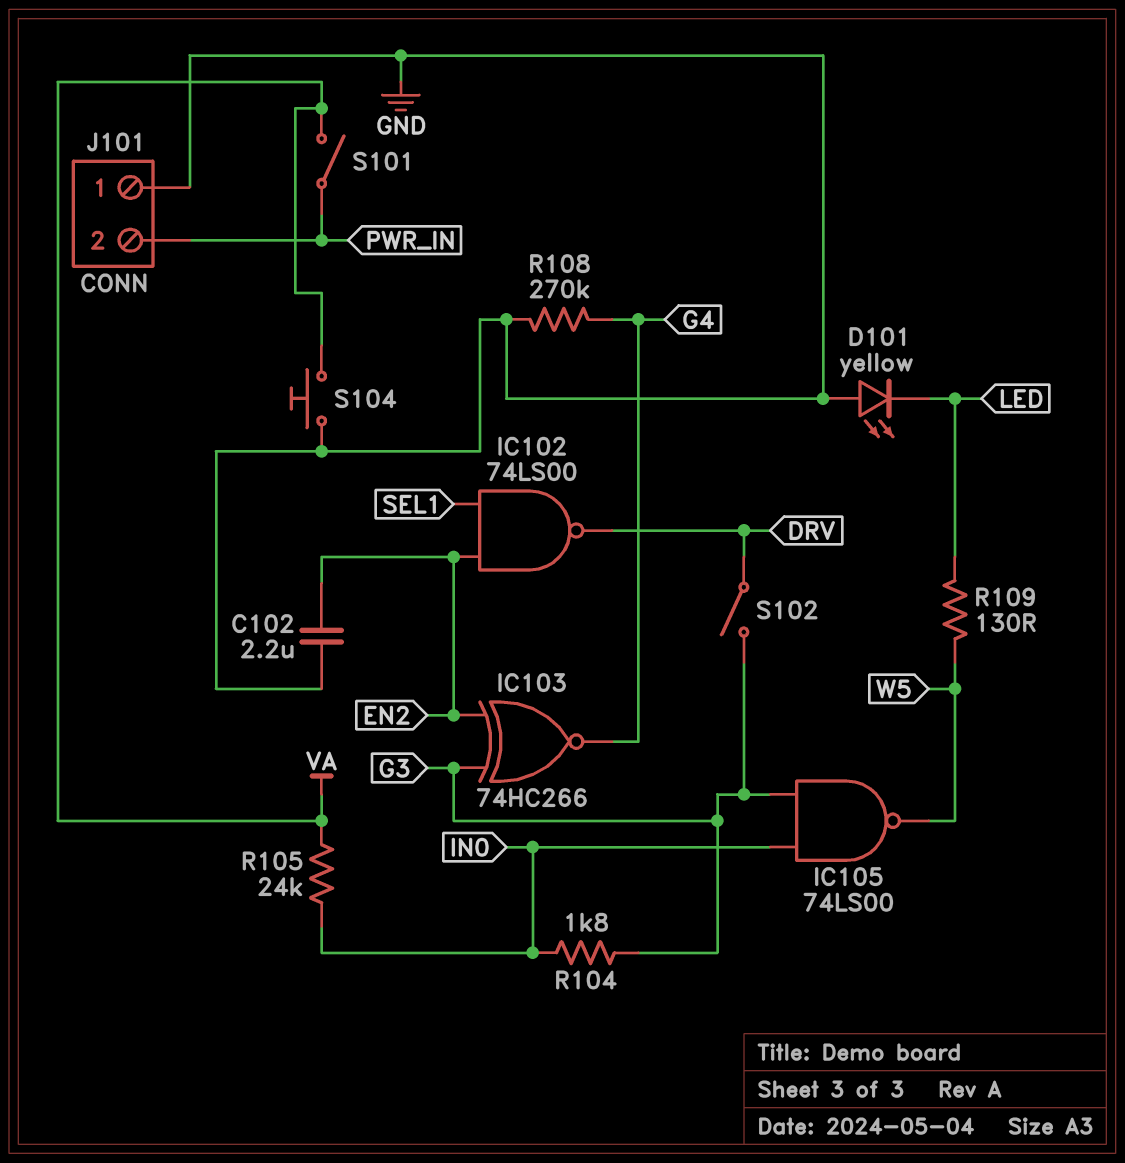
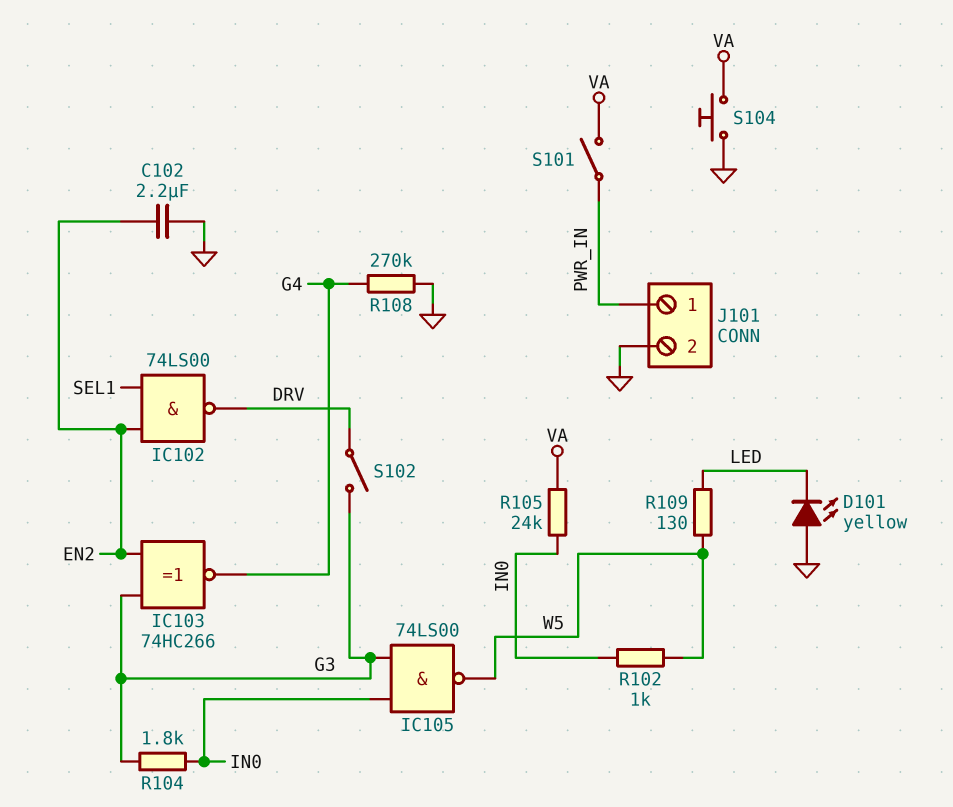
J101 pin 1: GND -> PWR_IN
J101 pin 2: PWR_IN -> GND
R102: none -> 1k (IN0, W5)

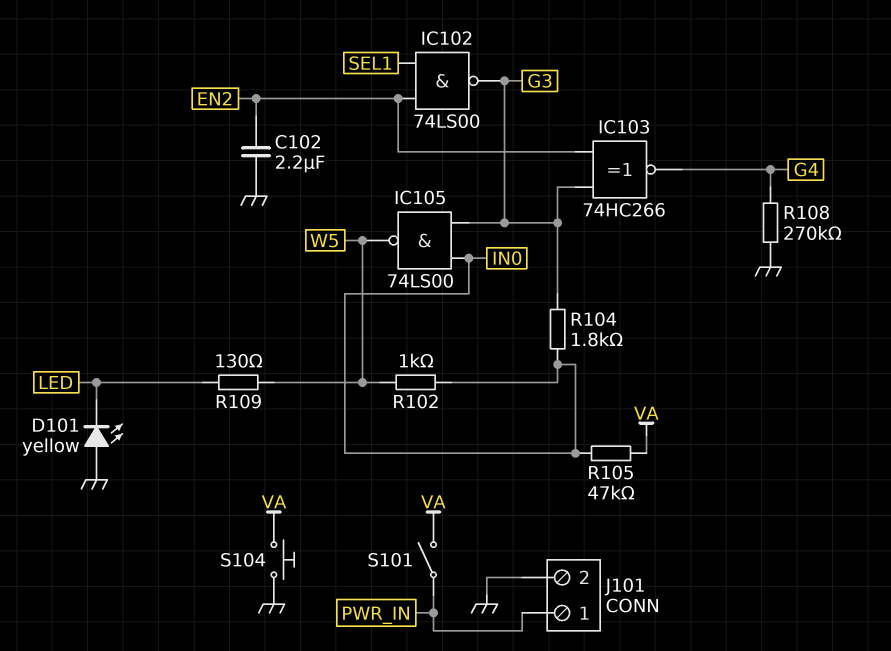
IC102: NAND 74LS00 (in EN2, in SEL1, out DRV) -> NAND 74LS00 (in EN2, in SEL1, out G3)
R105: 24k (IN0, VA) -> 47k (IN0, VA)
S102: switch (DRV, G3) -> none

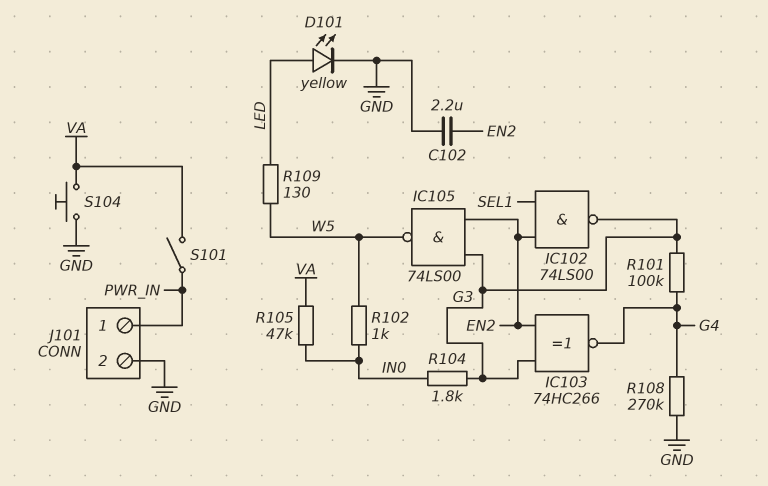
D101: LED yellow (A GND, K LED) -> LED yellow (A LED, K GND)
IC105: NAND 74LS00 (in G3, in IN0, out W5) -> NAND 74LS00 (in EN2, in G3, out W5)
R101: none -> 100k (G3, G4)

